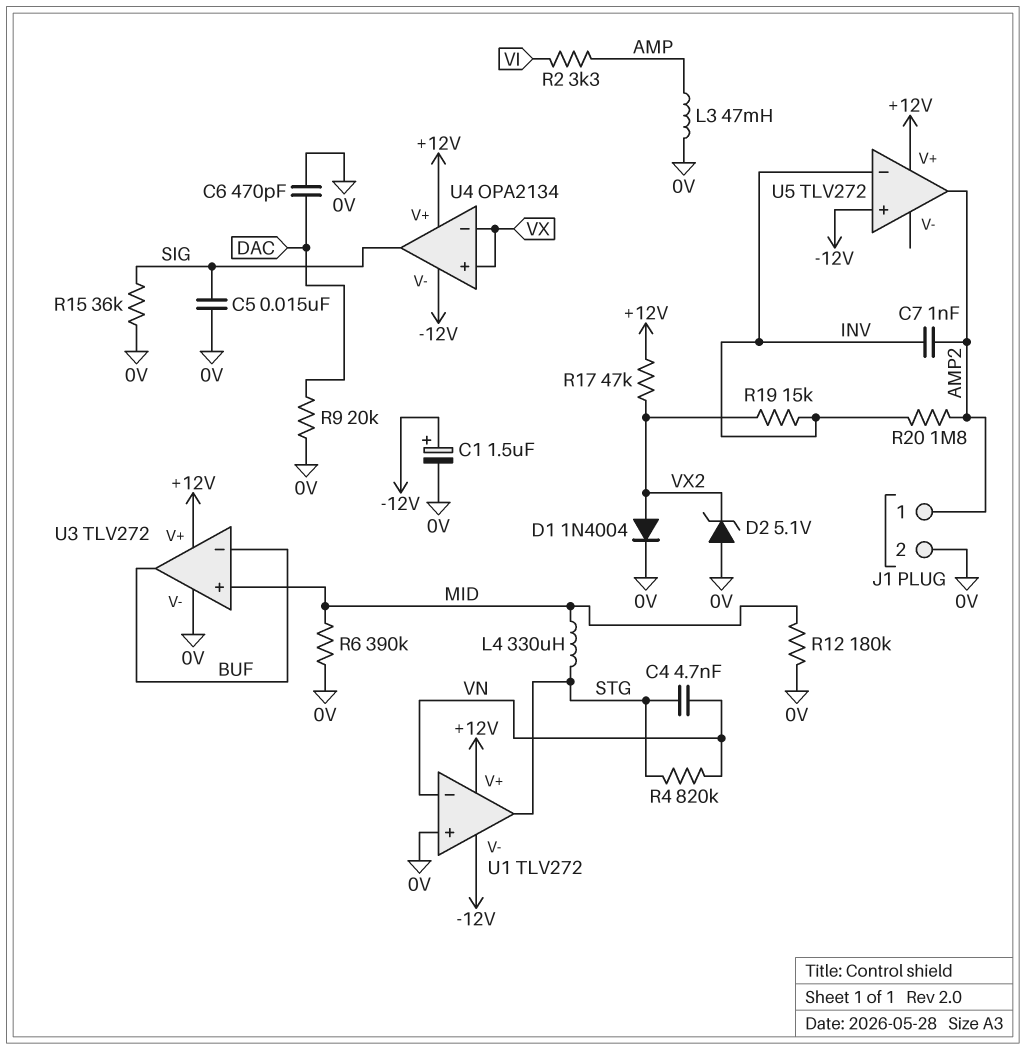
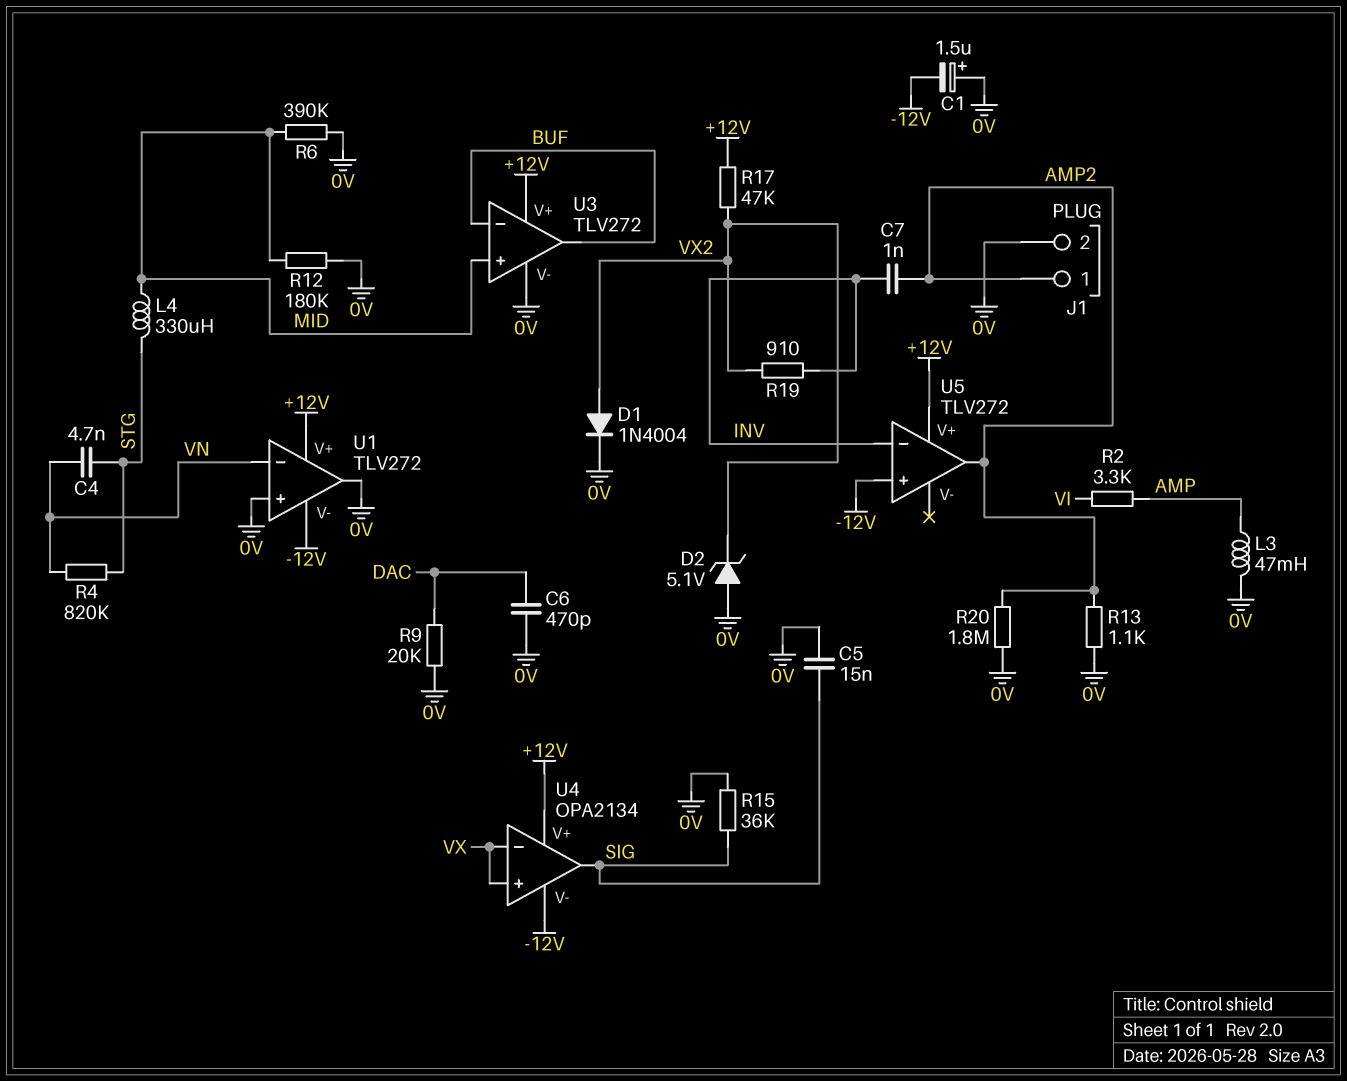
C1: 1.5uF (plus -12V, minus 0V) -> 1.5uF (plus 0V, minus -12V)
R13: none -> 1.1k (0V, AMP2)
R19: 15k (INV, VX2) -> 910 (INV, VX2)
R20: 1.8M (AMP2, INV) -> 1.8M (0V, AMP2)
U1 pin out: STG -> 0V

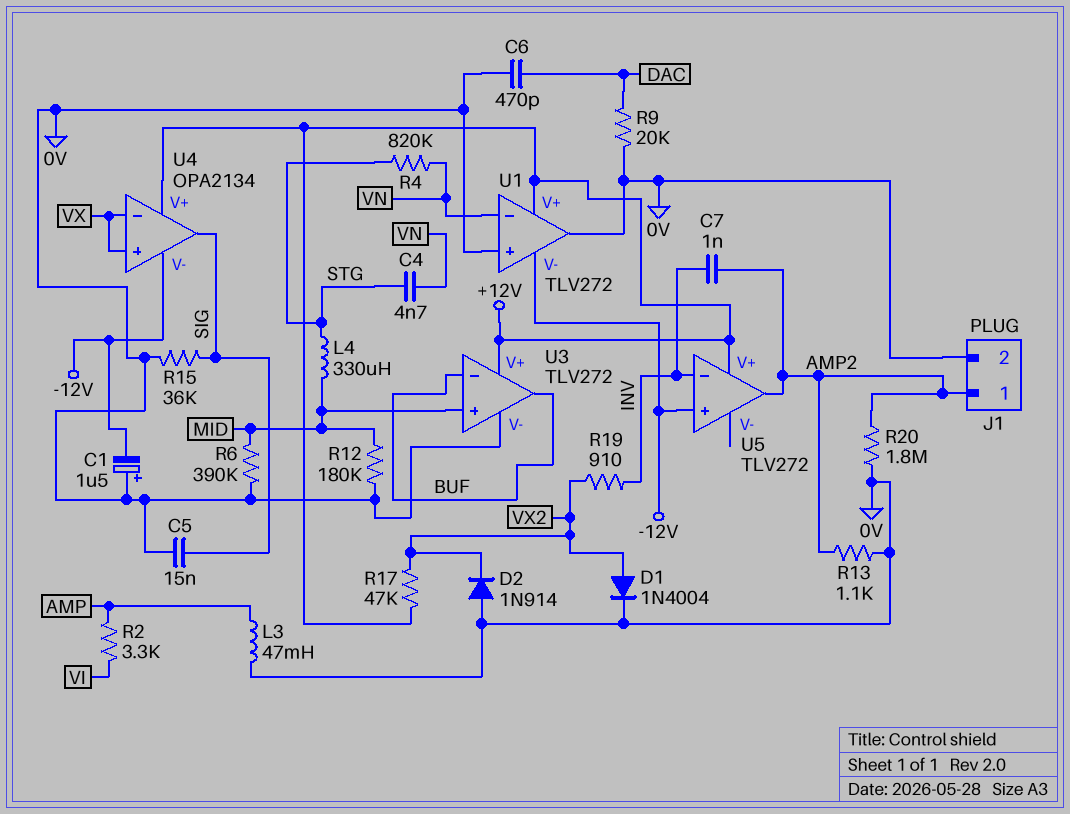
D2: zener 5.1V (A 0V, K VX2) -> diode 1N914 (A 0V, K VX2)

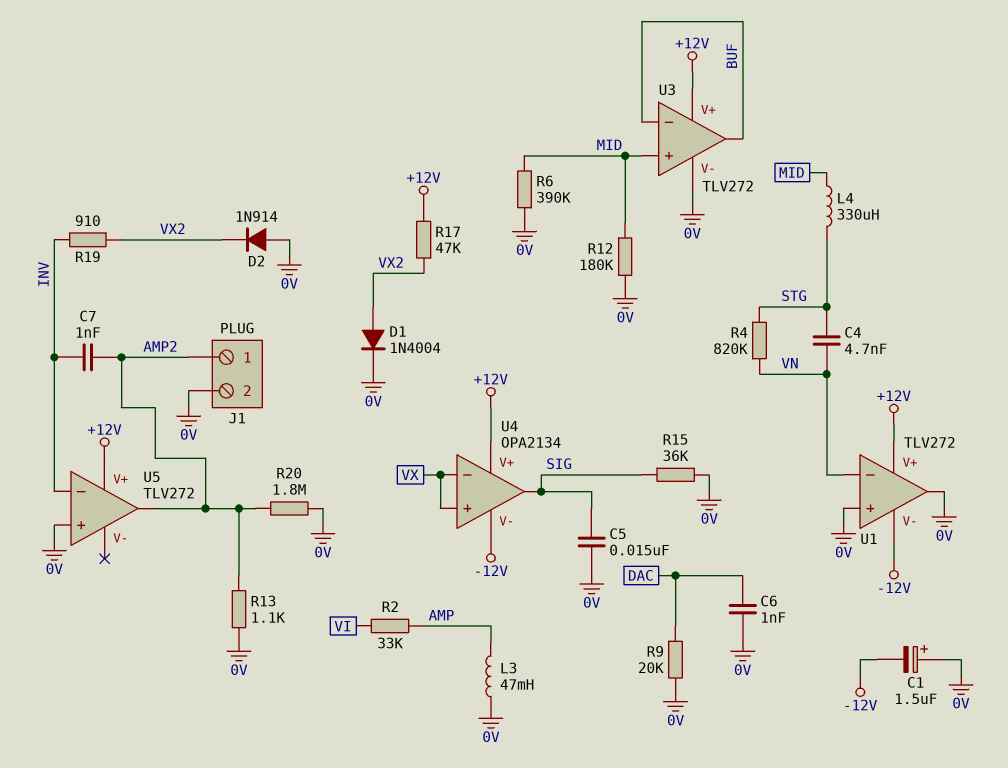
C6: 470pF (0V, DAC) -> 1nF (0V, DAC)
R2: 3.3k (AMP, VI) -> 33k (AMP, VI)
U5 pin in+: -12V -> 0V

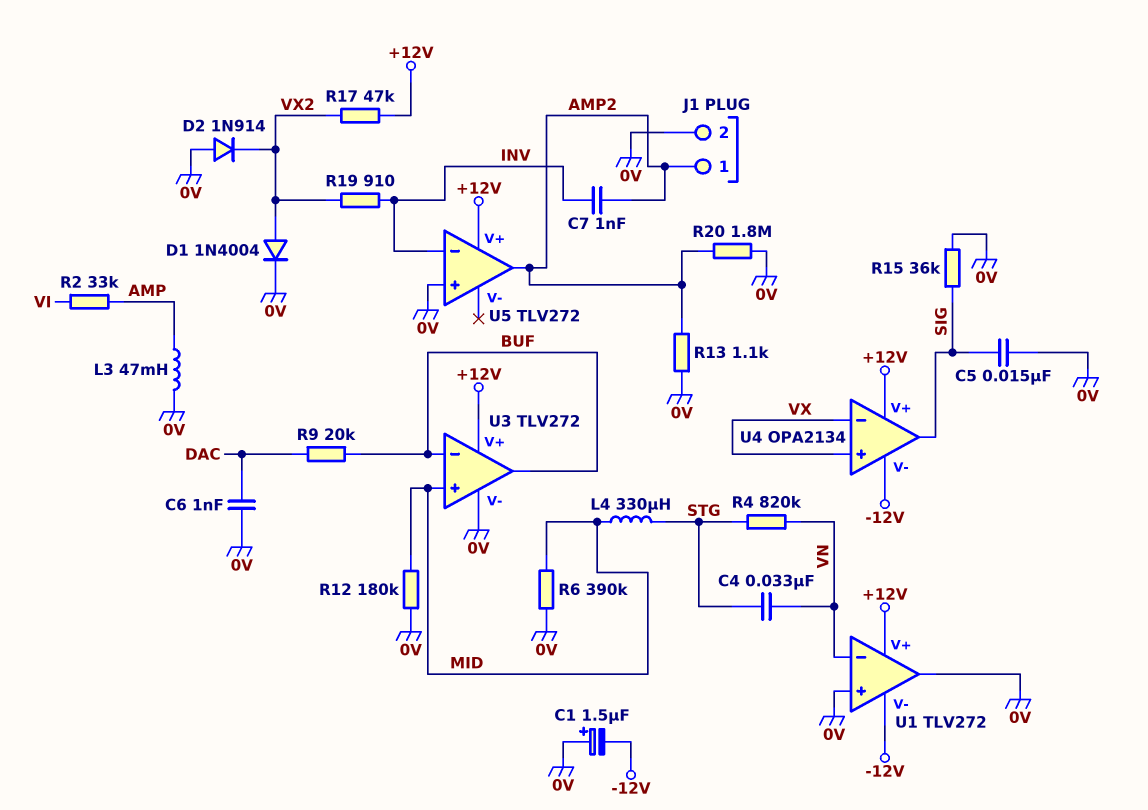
C4: 4.7nF (STG, VN) -> 33nF (STG, VN)
R9: 20k (0V, DAC) -> 20k (BUF, DAC)

